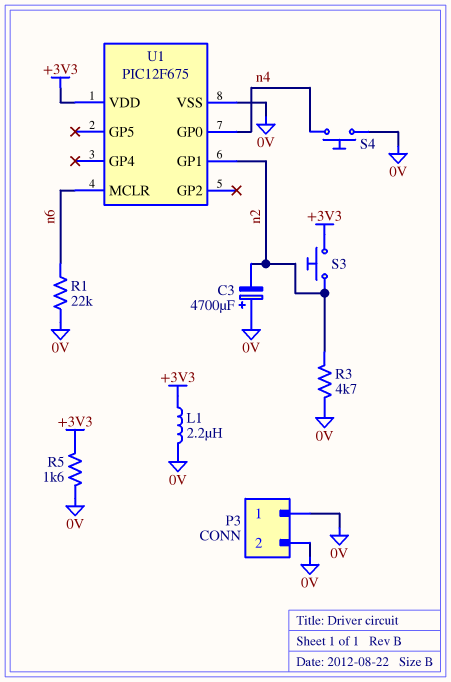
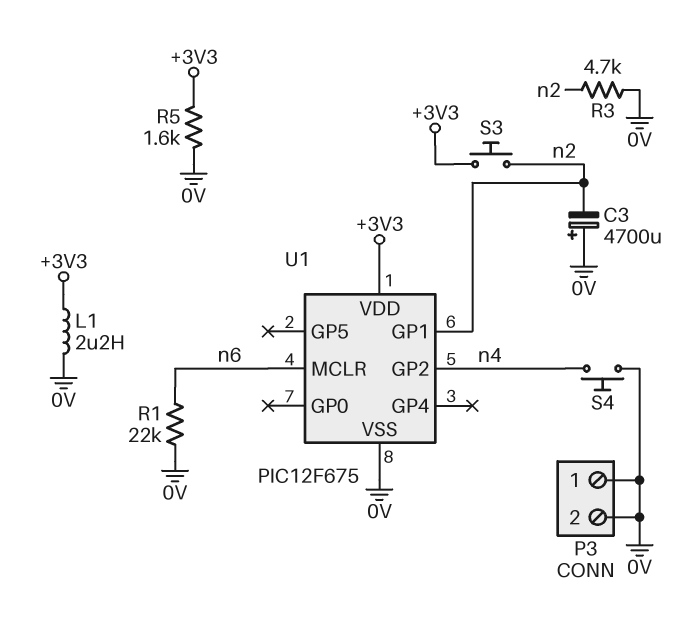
U1 pin GP0: n4 -> none
U1 pin GP2: none -> n4

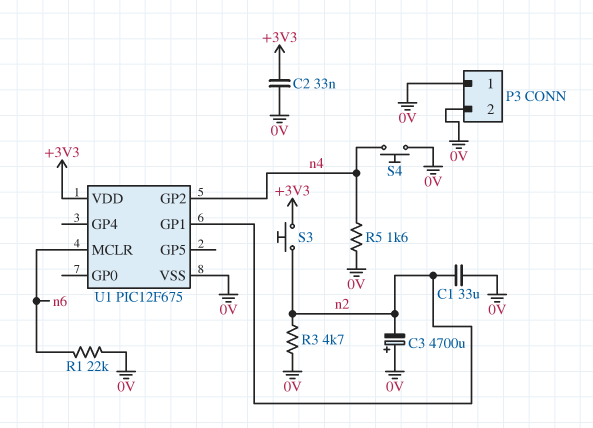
C1: none -> 33uF (0V, n2)
C2: none -> 33nF (+3V3, 0V)
L1: 2.2uH (+3V3, 0V) -> none
R5: 1.6k (+3V3, 0V) -> 1.6k (0V, n4)

